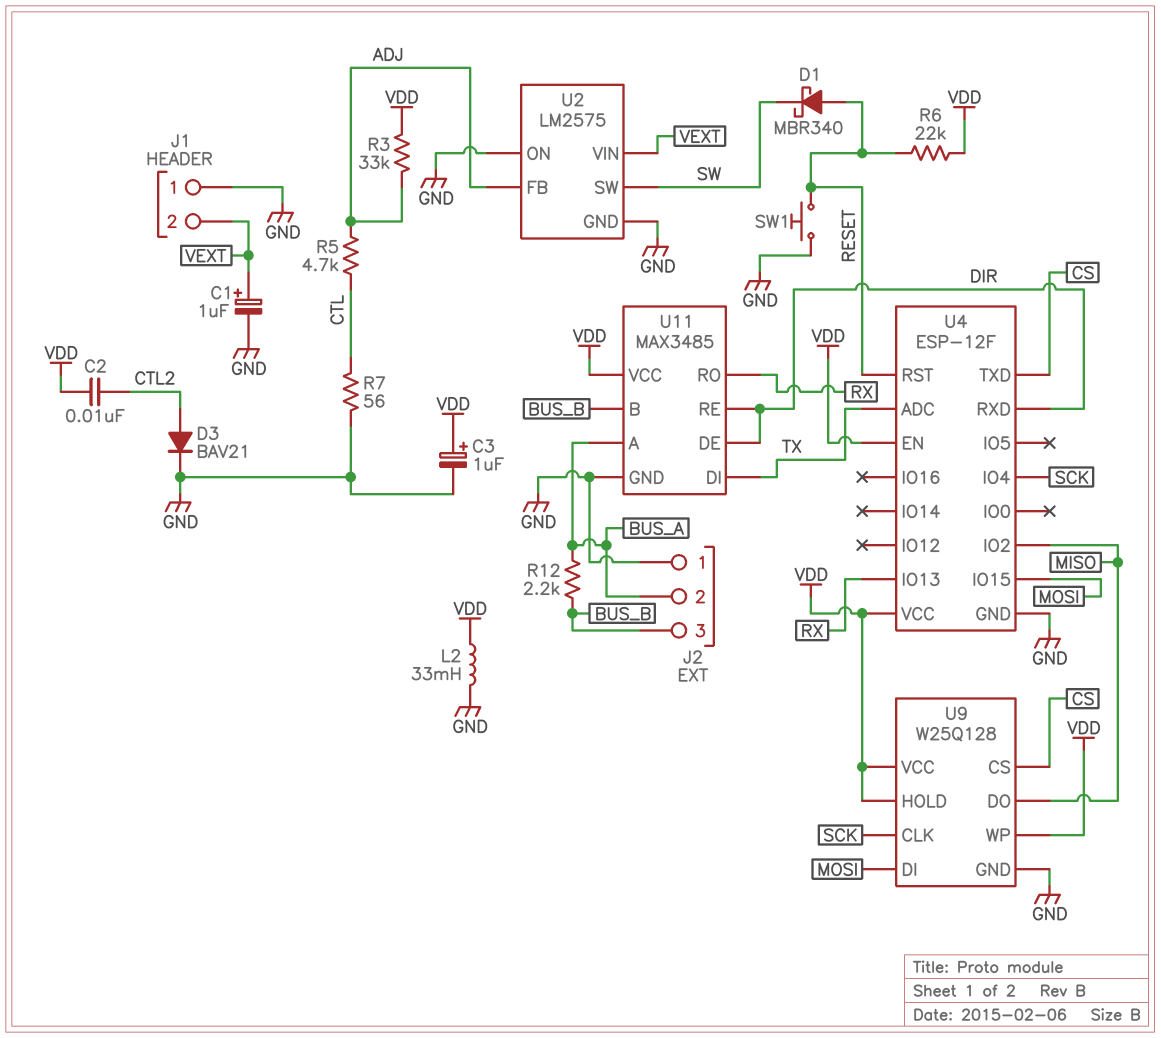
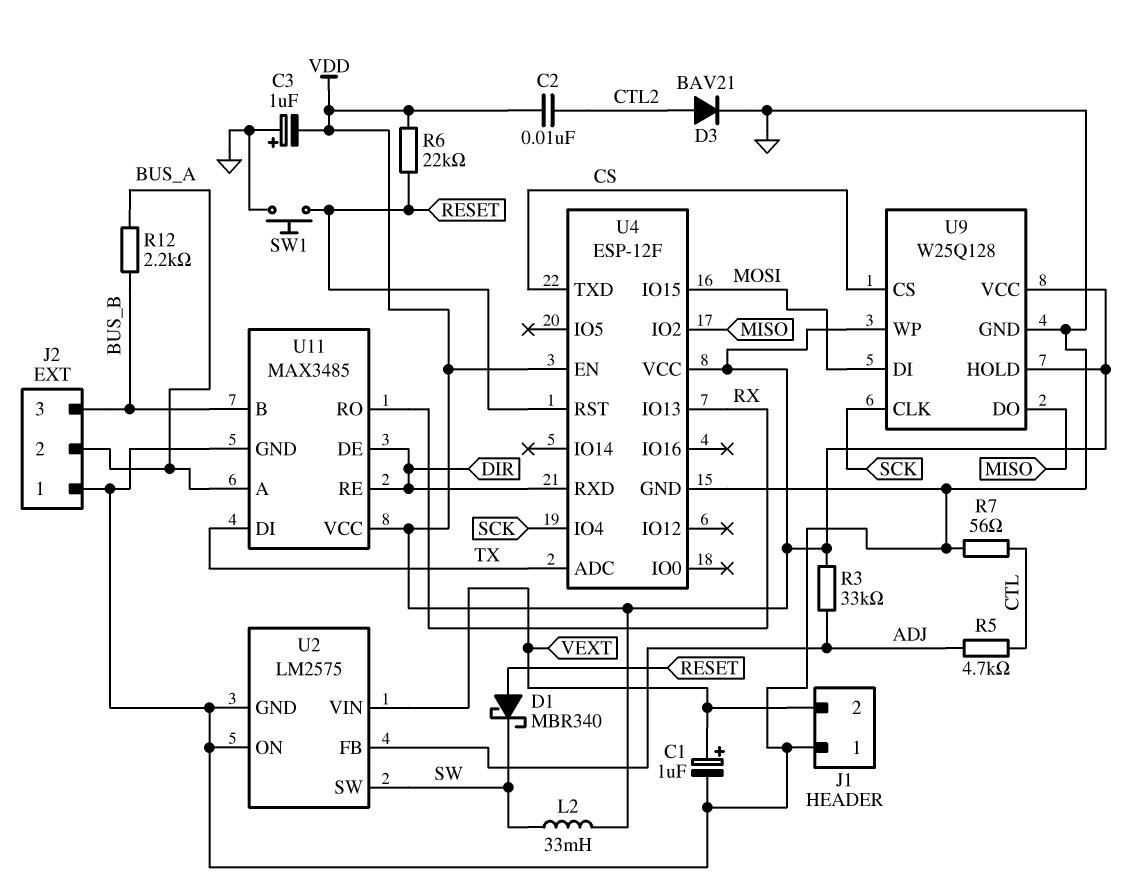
C3: 1uF (plus VDD, minus GND) -> 1uF (plus GND, minus VDD)
L2: 33mH (GND, VDD) -> 33mH (SW, VDD)

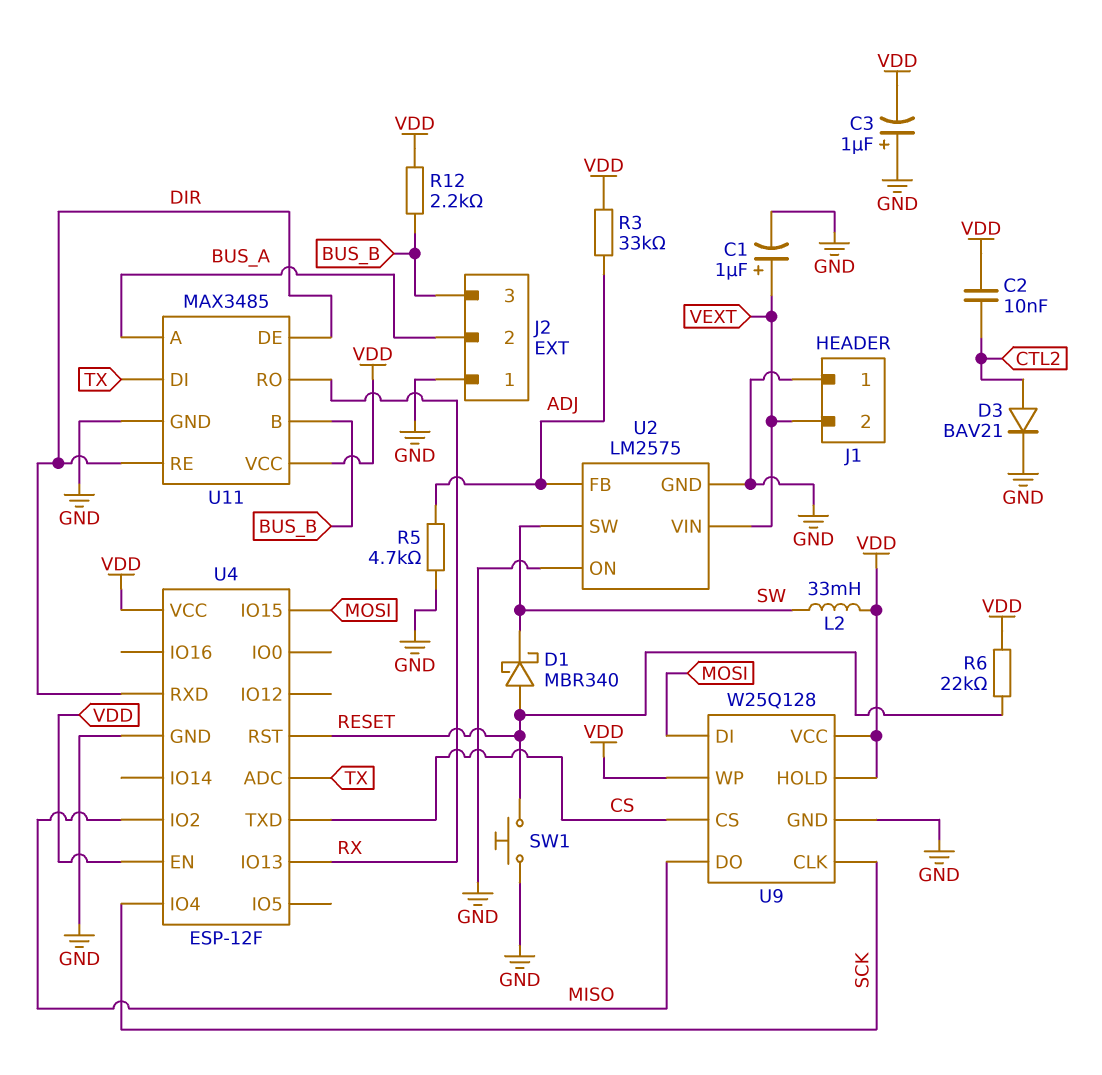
R5: 4.7k (ADJ, CTL) -> 4.7k (ADJ, GND)
R7: 56 (CTL, GND) -> none
R12: 2.2k (BUS_A, BUS_B) -> 2.2k (BUS_B, VDD)

